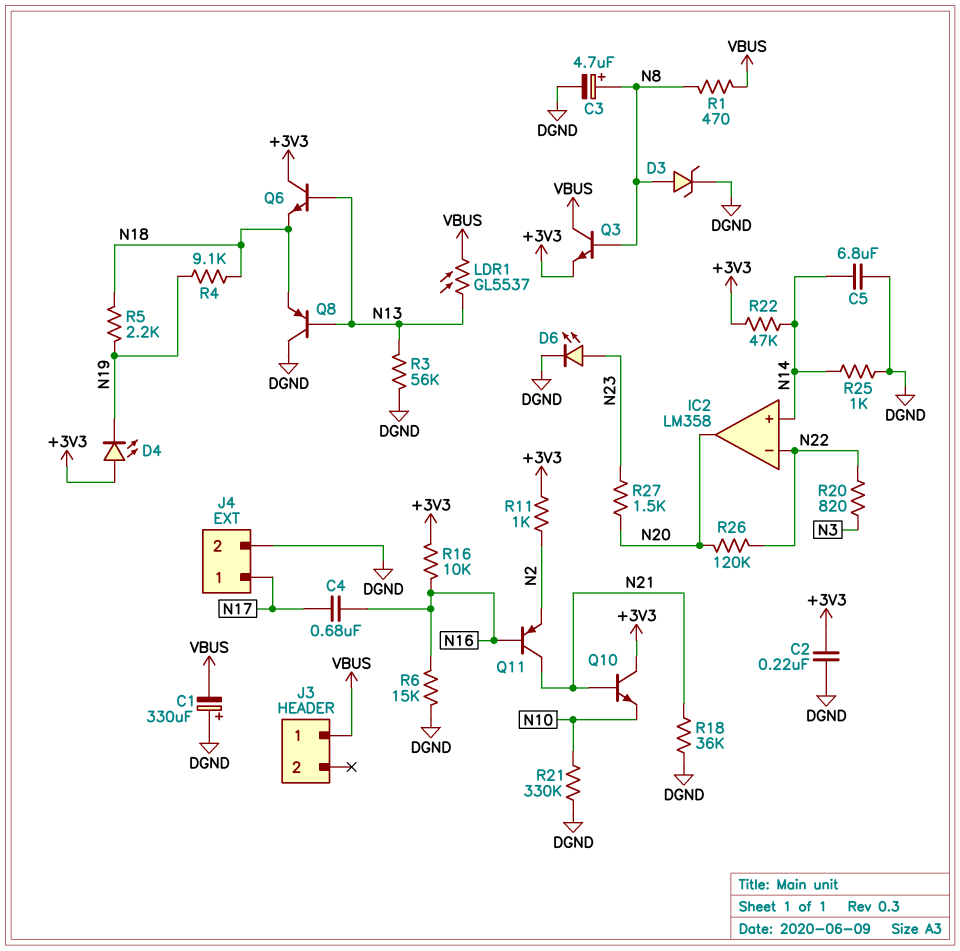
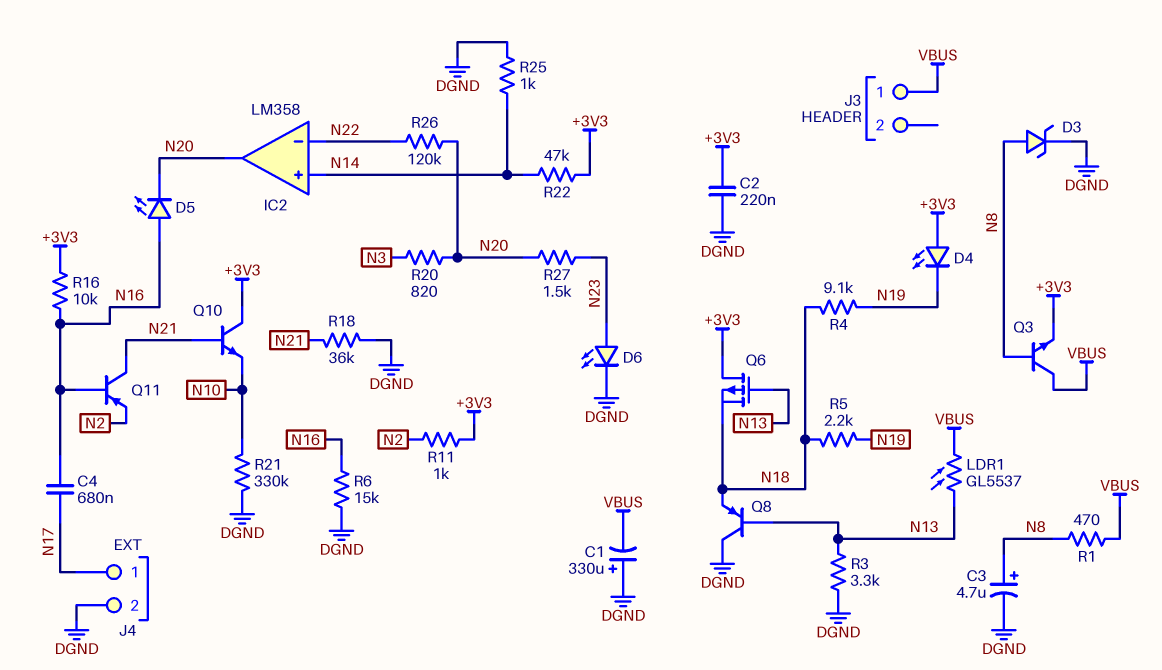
C5: 6.8uF (DGND, N14) -> none
D5: none -> LED (A N16, K N20)
Q6: NPN (B N13, C +3V3, E N18) -> PMOS (G N13, D +3V3, S N18)
R3: 56k (DGND, N13) -> 3.3k (DGND, N13)
R20: 820 (N3, N22) -> 820 (N3, N20)

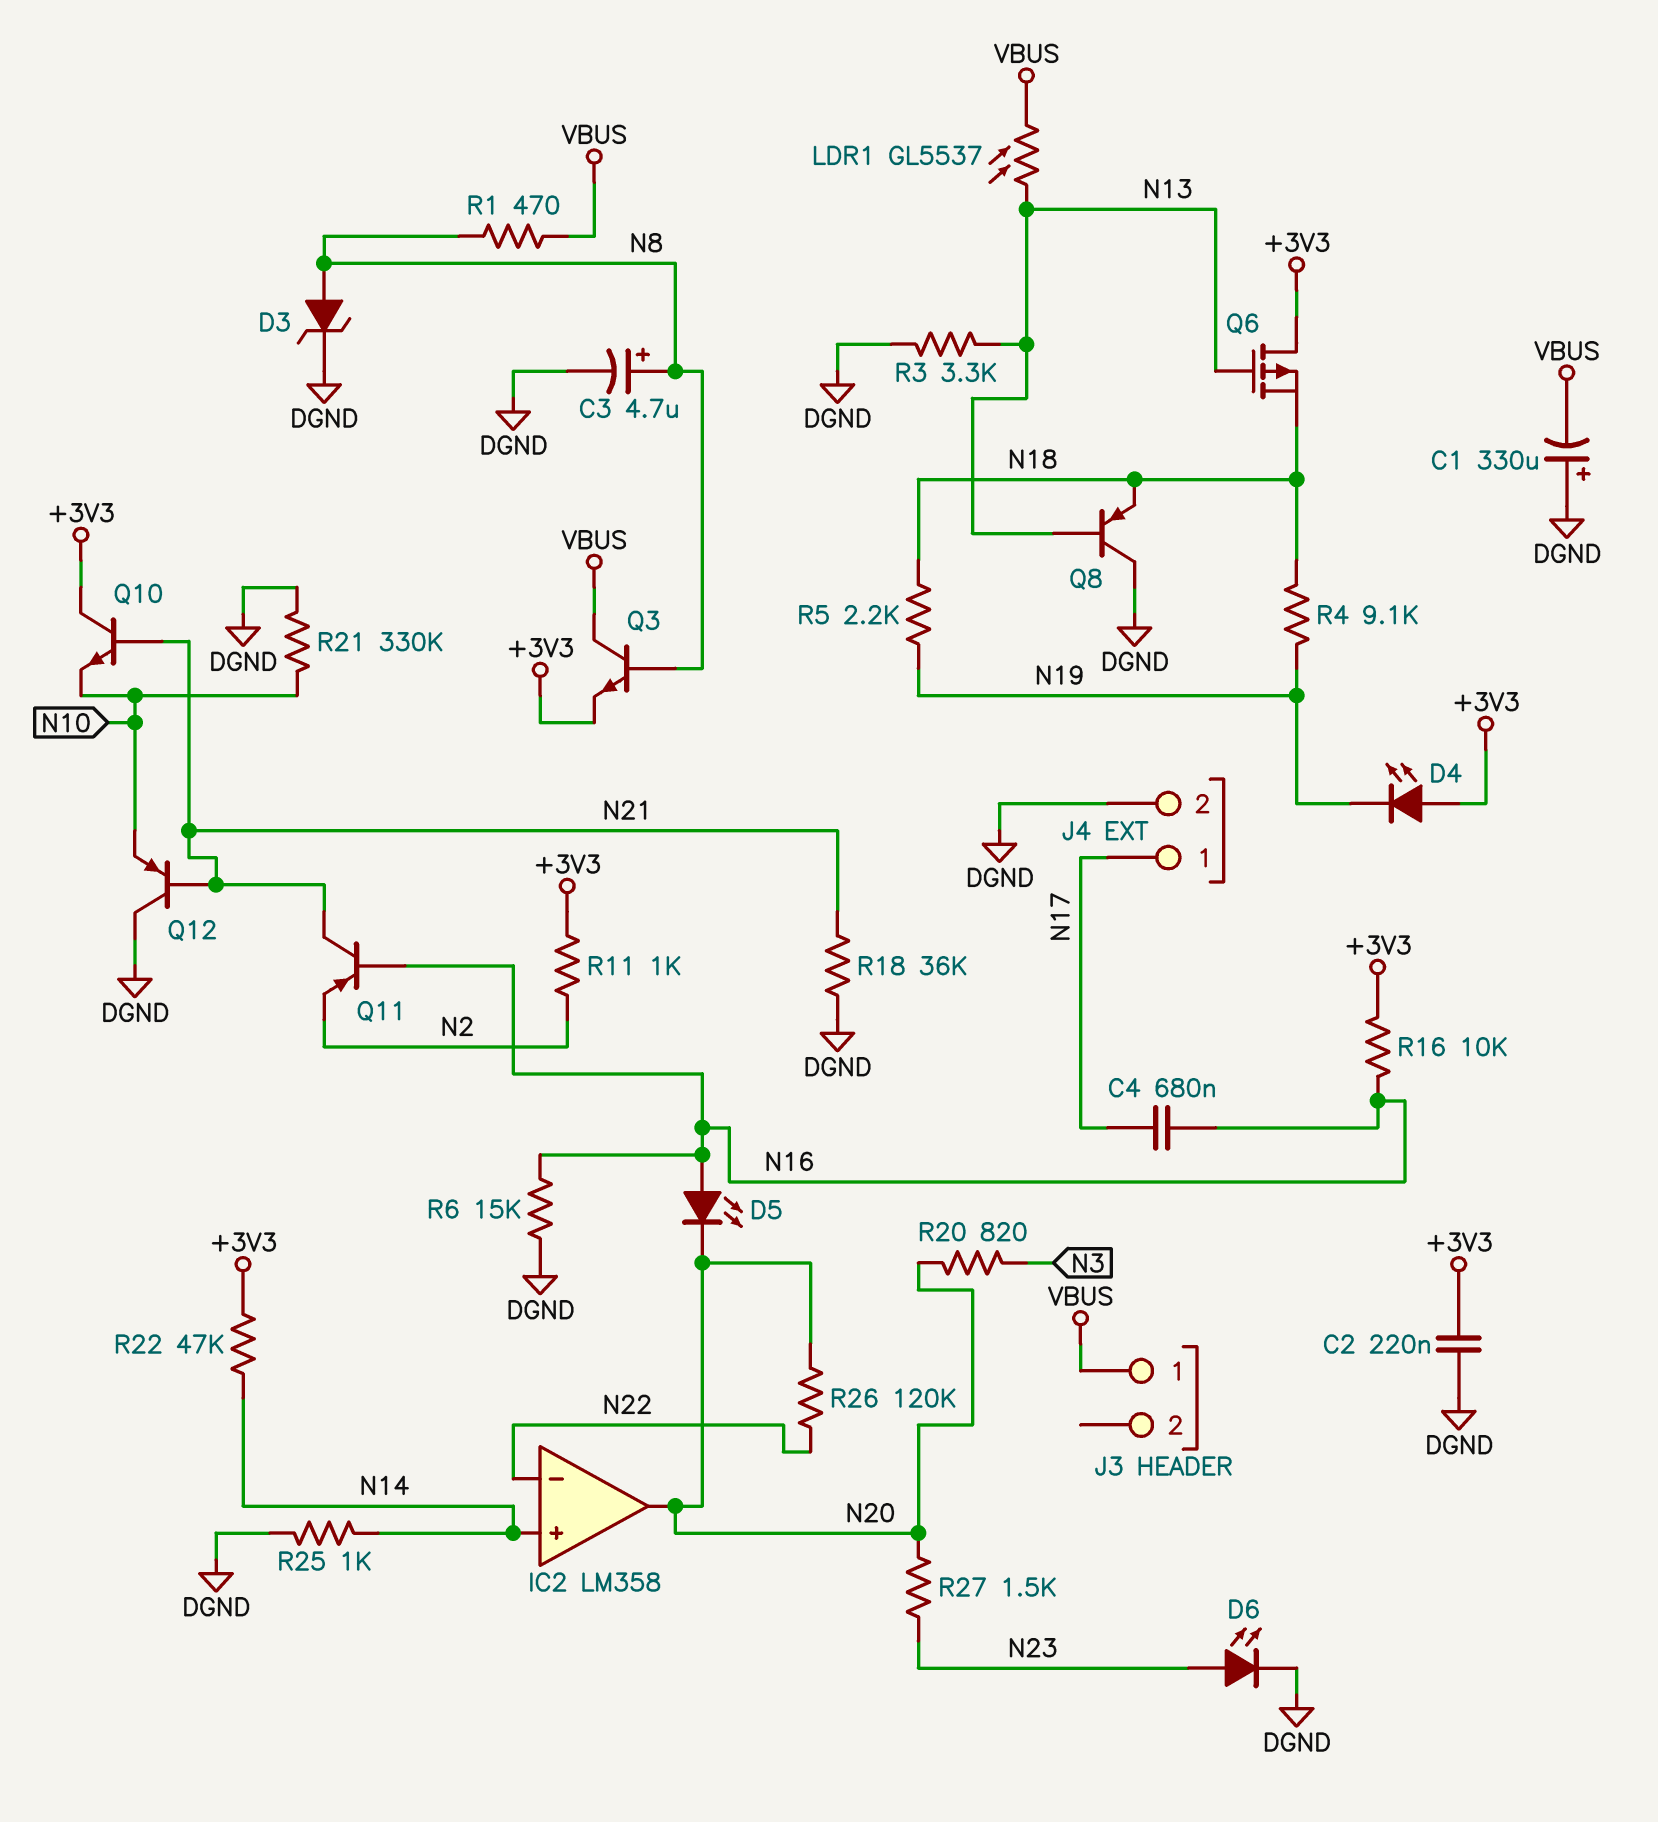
Q12: none -> PNP (B N21, C DGND, E N10)

